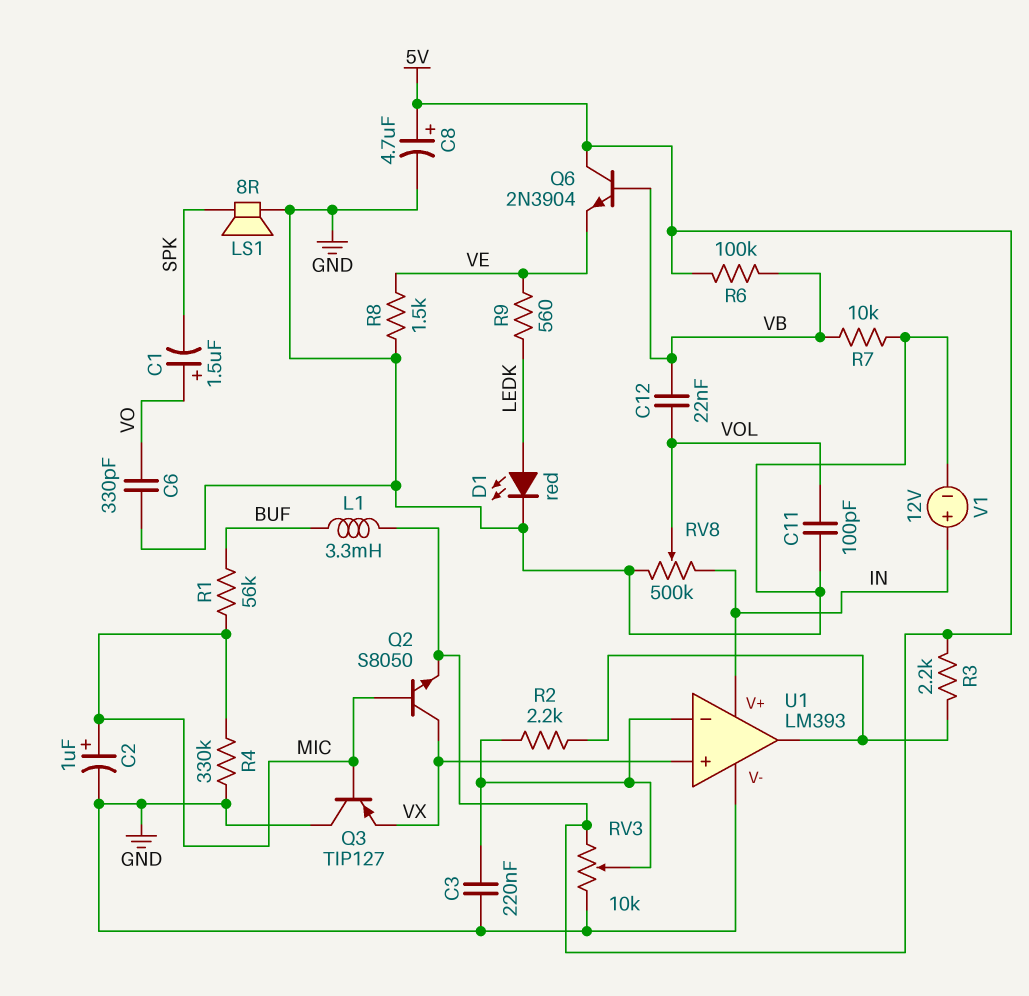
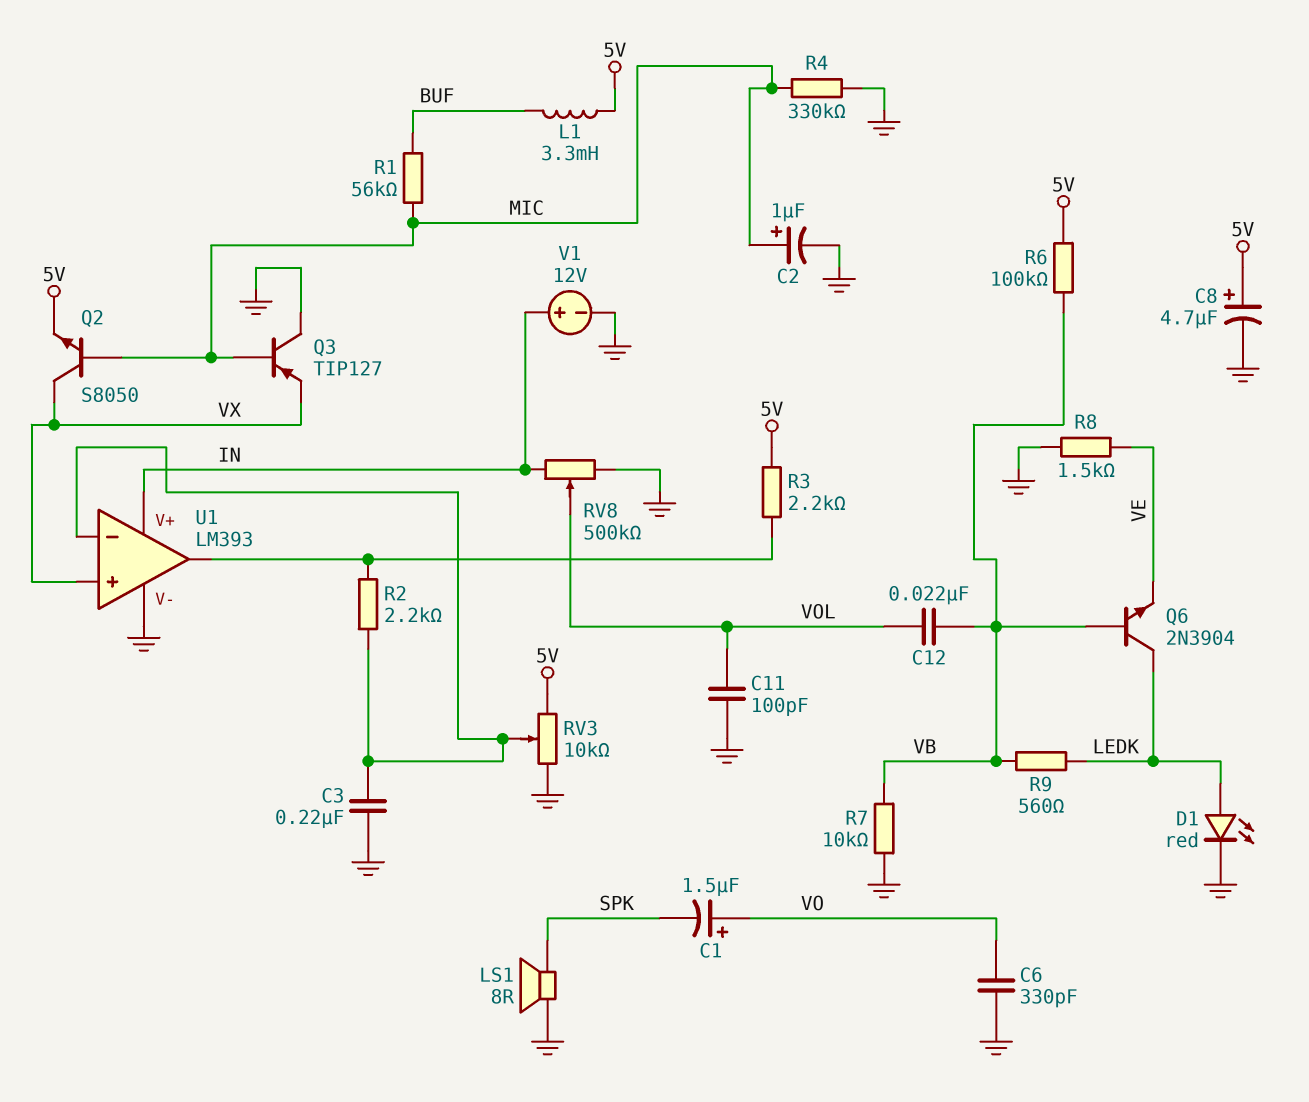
Q6: NPN 2N3904 (B VB, C 5V, E VE) -> NPN 2N3904 (B VB, C LEDK, E VE)
R9: 560 (LEDK, VE) -> 560 (LEDK, VB)

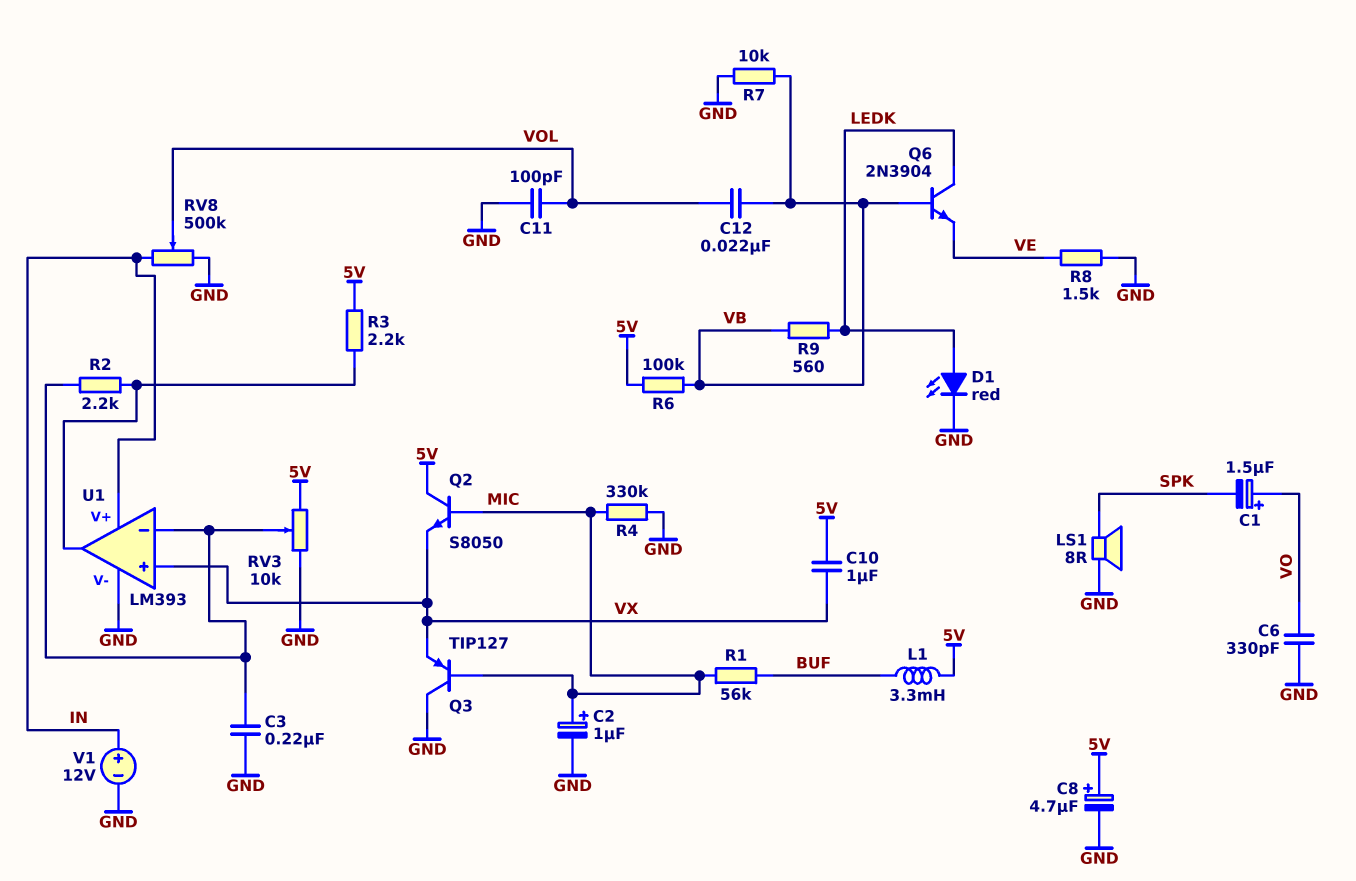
C10: none -> 1uF (5V, VX)
Q2: NPN S8050 (B MIC, C VX, E 5V) -> NPN S8050 (B MIC, C 5V, E VX)

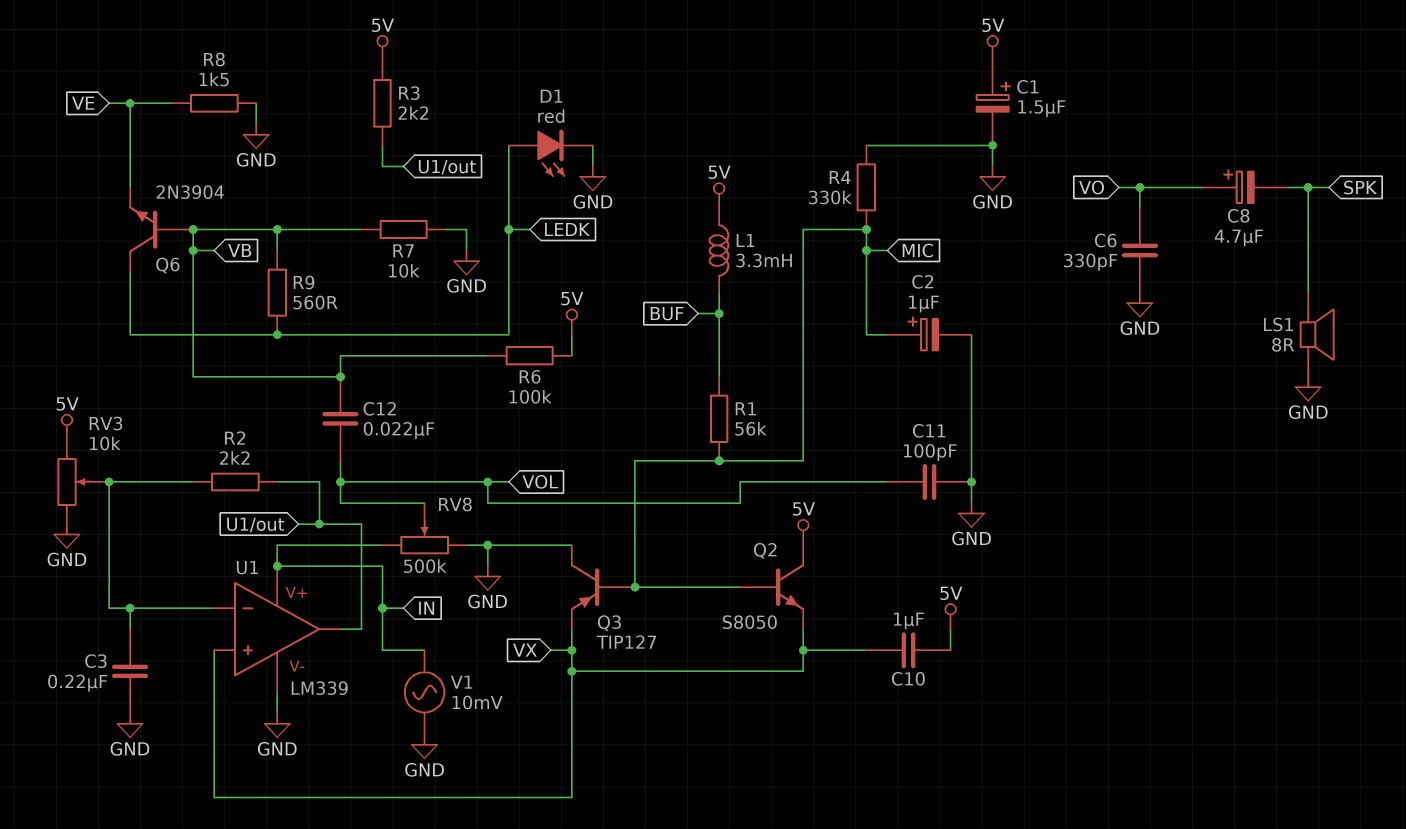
C1: 1.5uF (plus VO, minus SPK) -> 1.5uF (plus 5V, minus GND)
C8: 4.7uF (plus 5V, minus GND) -> 4.7uF (plus VO, minus SPK)
U1: LM393 -> LM339
V1: 12V (plus IN, minus GND) -> AC 10mV (GND, IN)

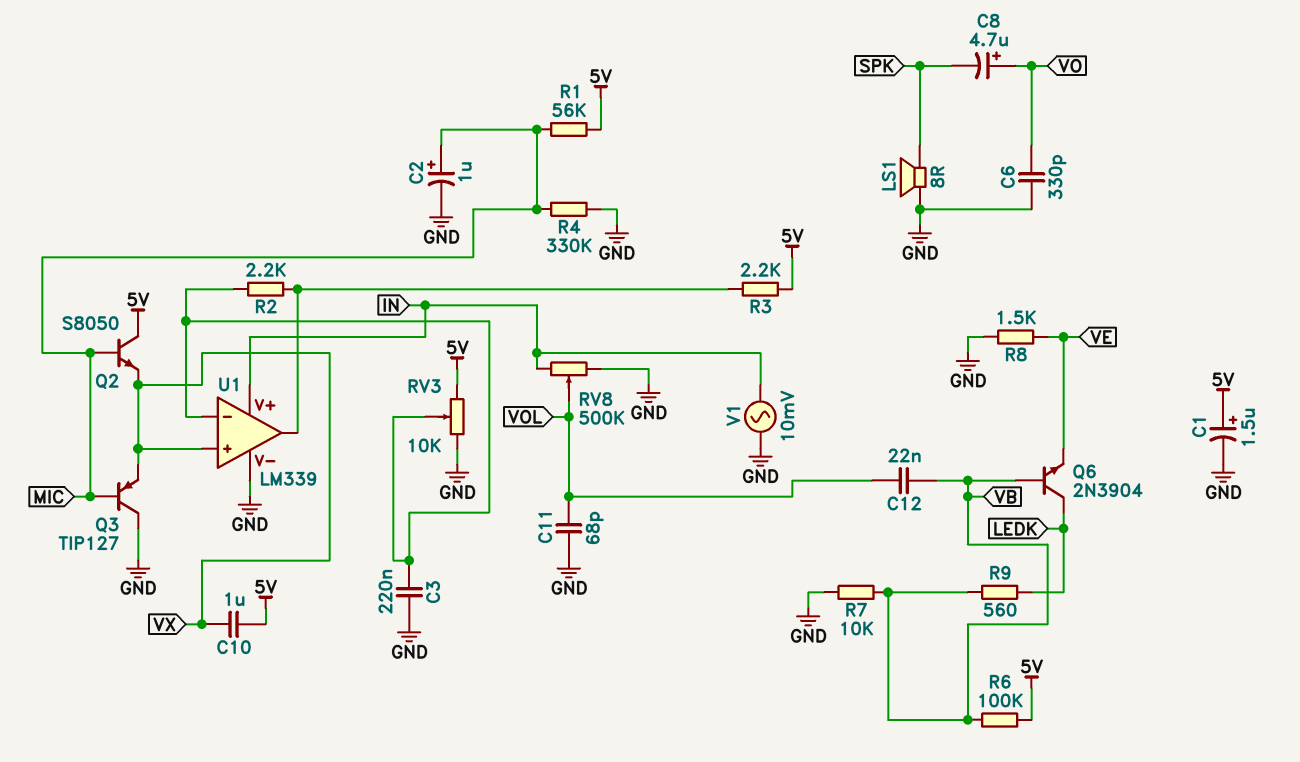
C11: 100pF (GND, VOL) -> 68pF (GND, VOL)
D1: LED red (A LEDK, K GND) -> none
L1: 3.3mH (5V, BUF) -> none
R1: 56k (BUF, MIC) -> 56k (5V, MIC)

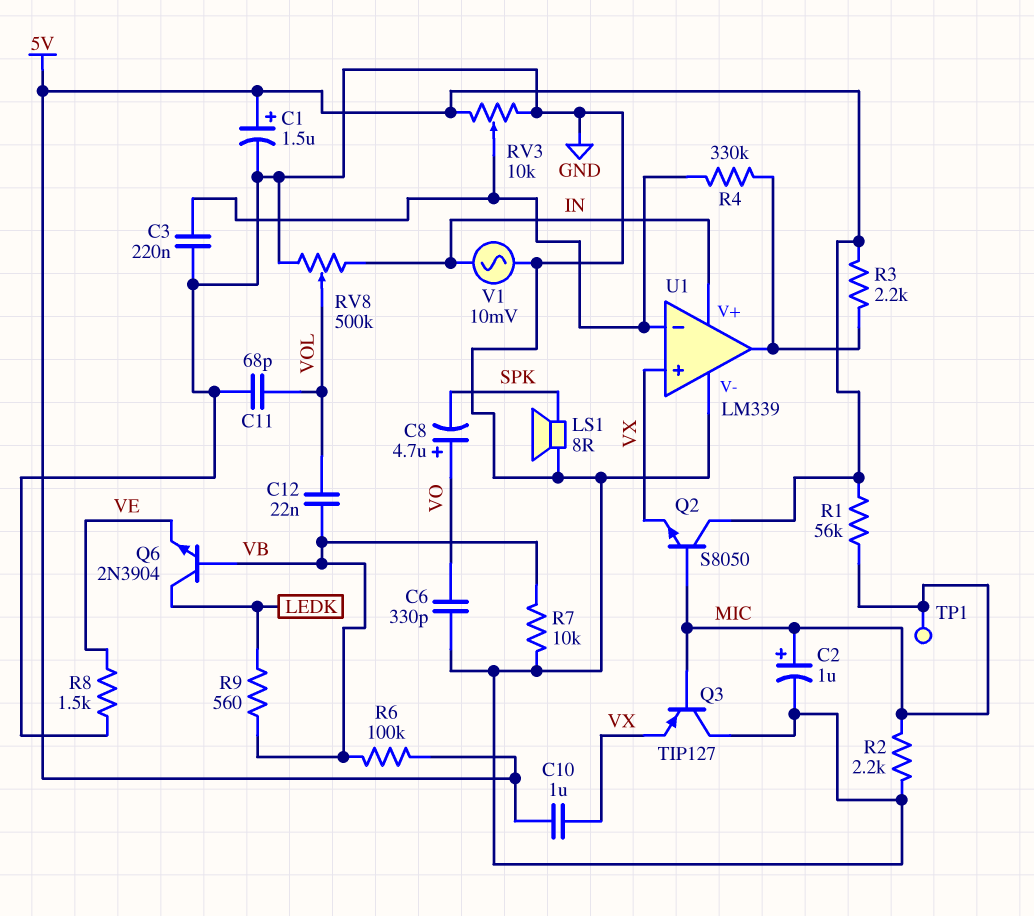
R2: 2.2k (U1/in-, U1/out) -> 2.2k (GND, MIC)
R4: 330k (GND, MIC) -> 330k (U1/in-, U1/out)
TP1: none -> test point (MIC)

